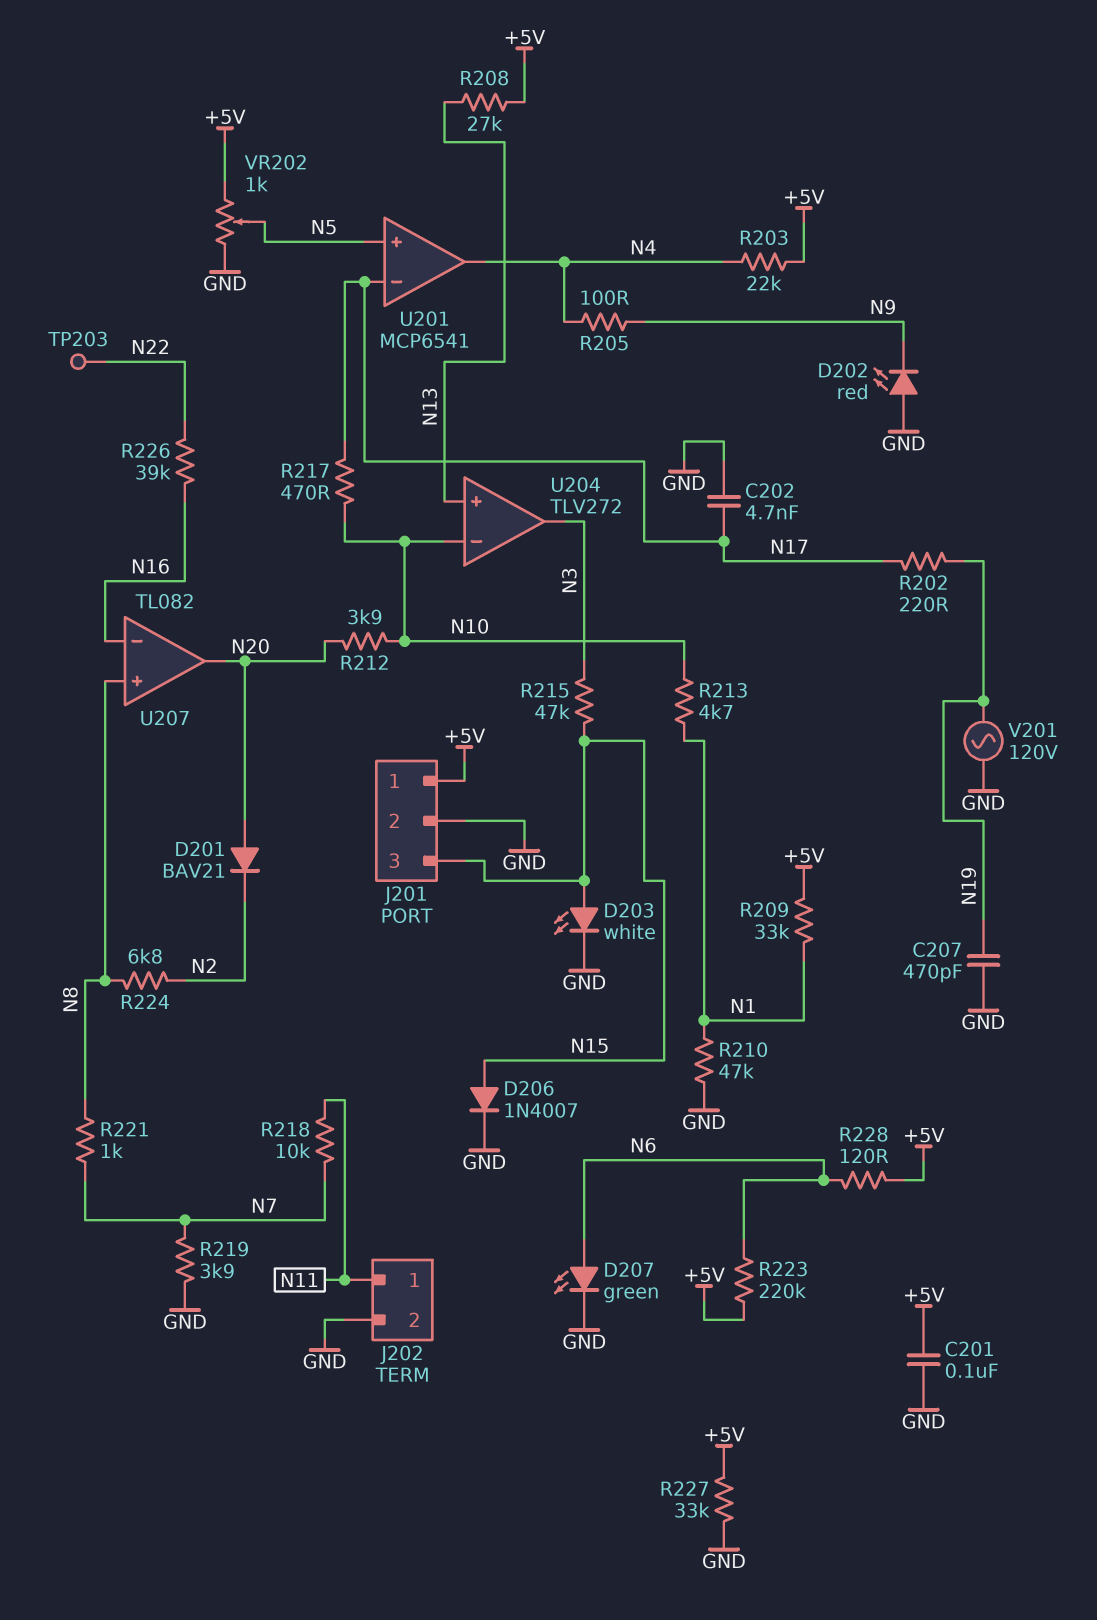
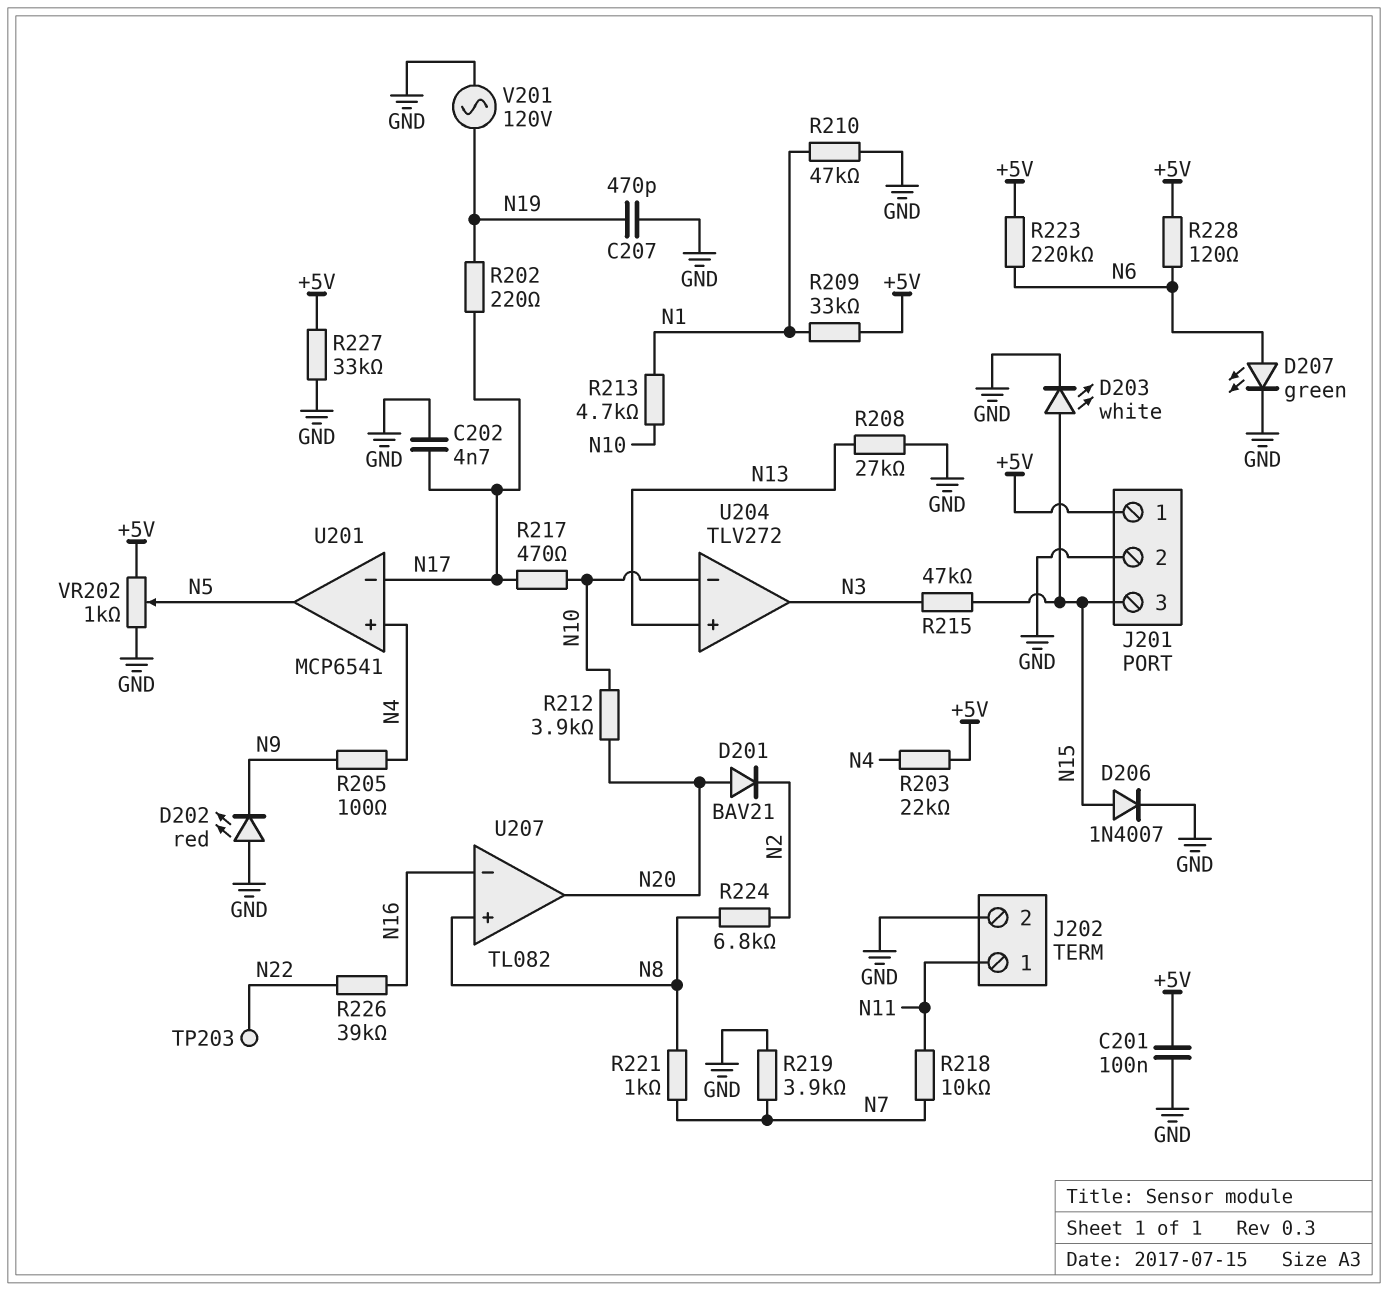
R208: 27k (+5V, N13) -> 27k (GND, N13)
U201 pin in+: N5 -> N4
U201 pin out: N4 -> N5

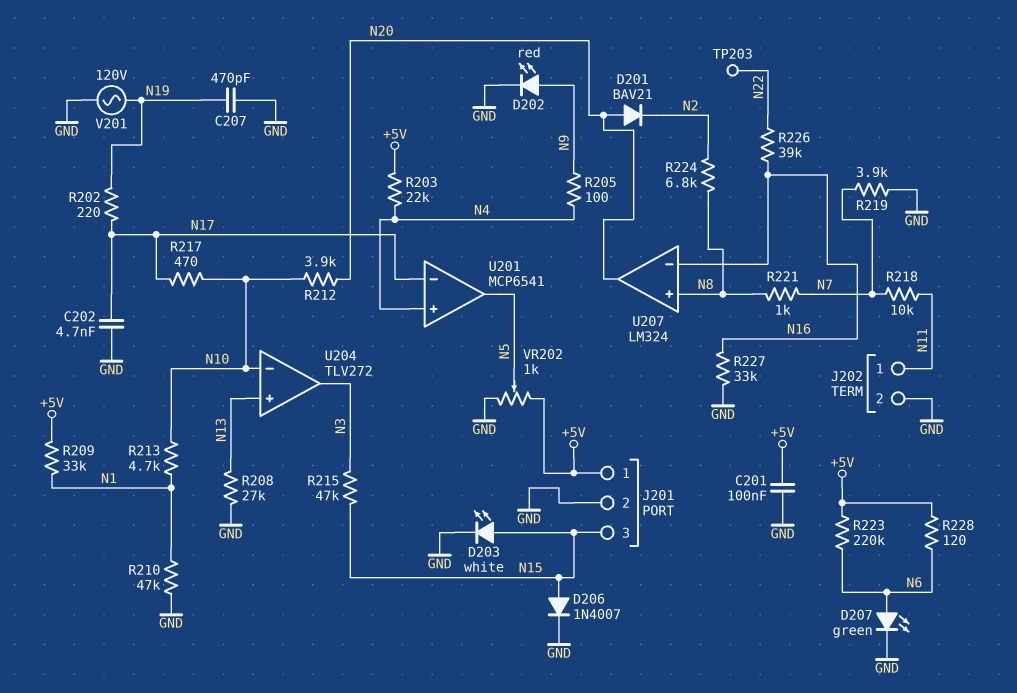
D202: LED red (A GND, K N9) -> LED red (A N9, K GND)
R227: 33k (+5V, GND) -> 33k (GND, N16)
U207: TL082 -> LM324

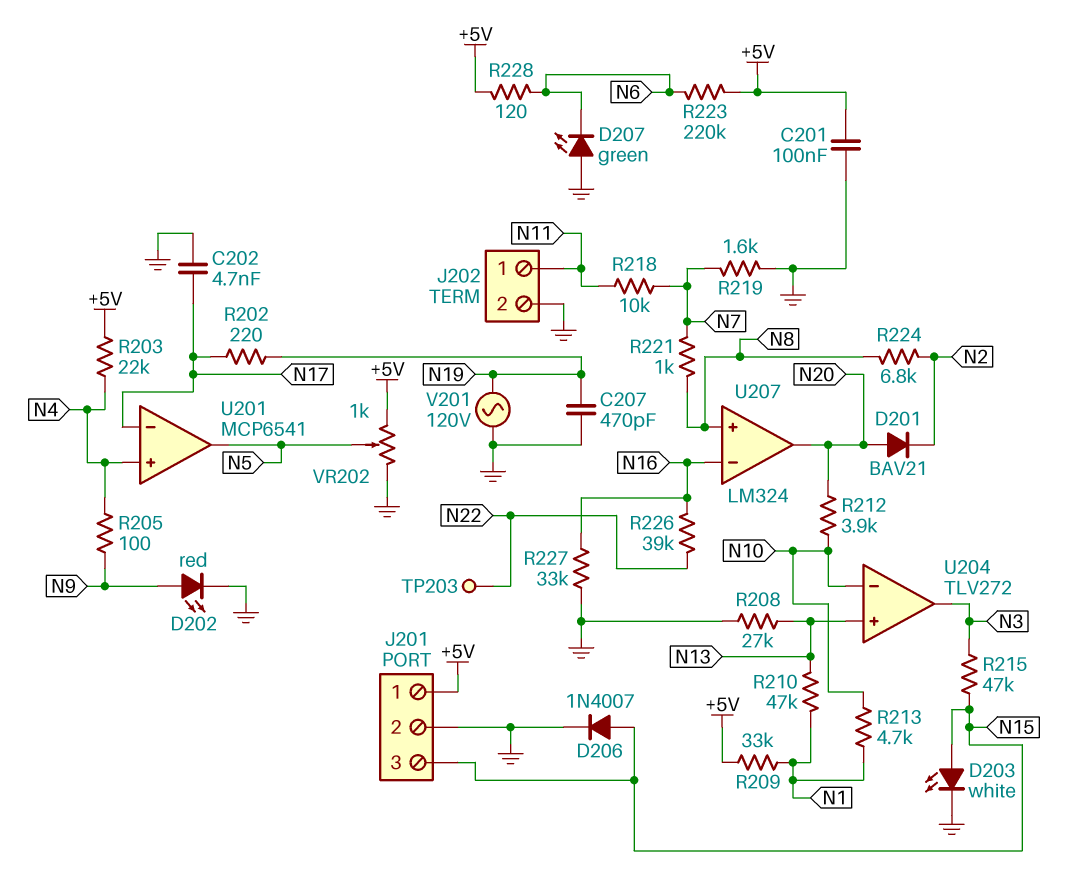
D207: LED green (A N6, K GND) -> LED green (A GND, K N6)
R210: 47k (GND, N1) -> 47k (N1, N13)
R217: 470 (N10, N17) -> none
R219: 3.9k (GND, N7) -> 1.6k (GND, N7)

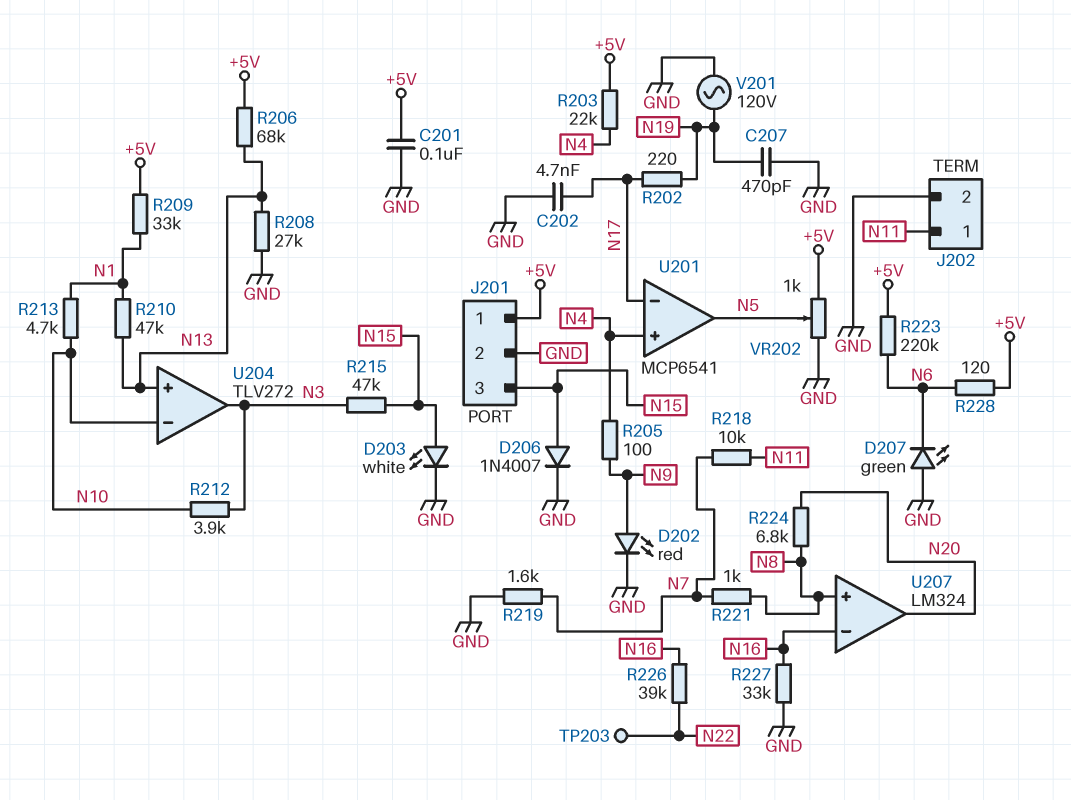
D201: diode BAV21 (A N20, K N2) -> none
R206: none -> 68k (+5V, N13)
R212: 3.9k (N10, N20) -> 3.9k (N3, N10)
R224: 6.8k (N2, N8) -> 6.8k (N8, N20)

